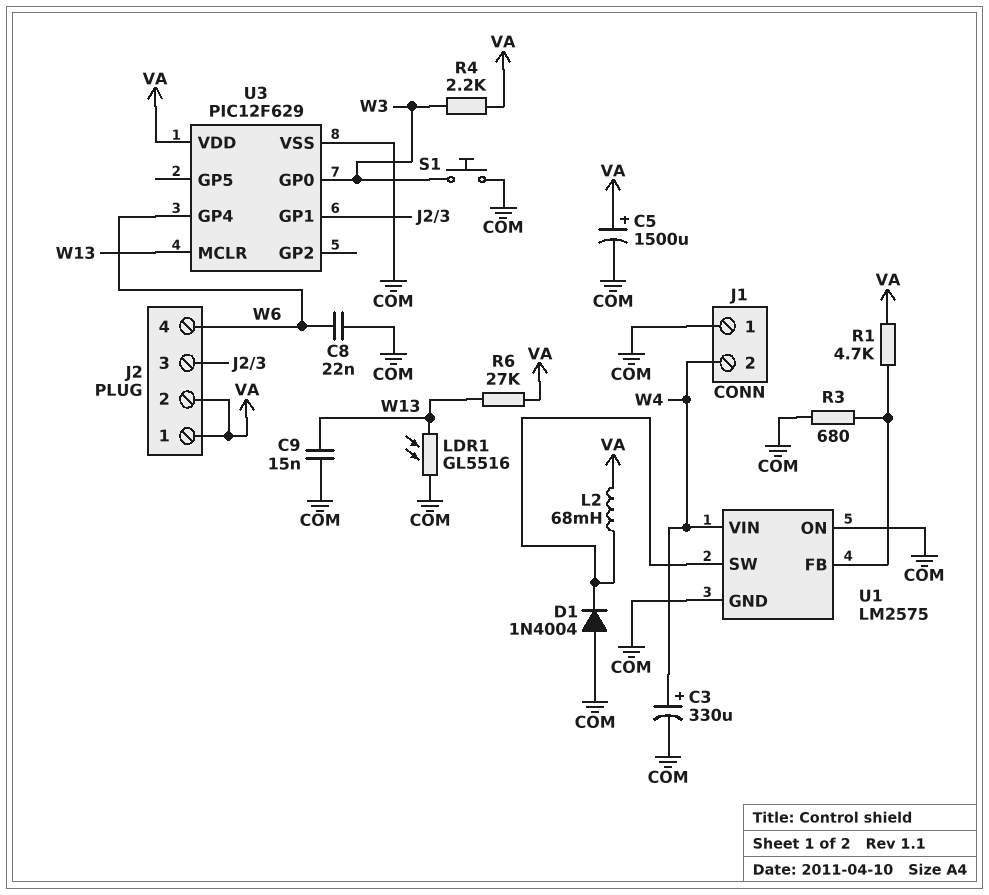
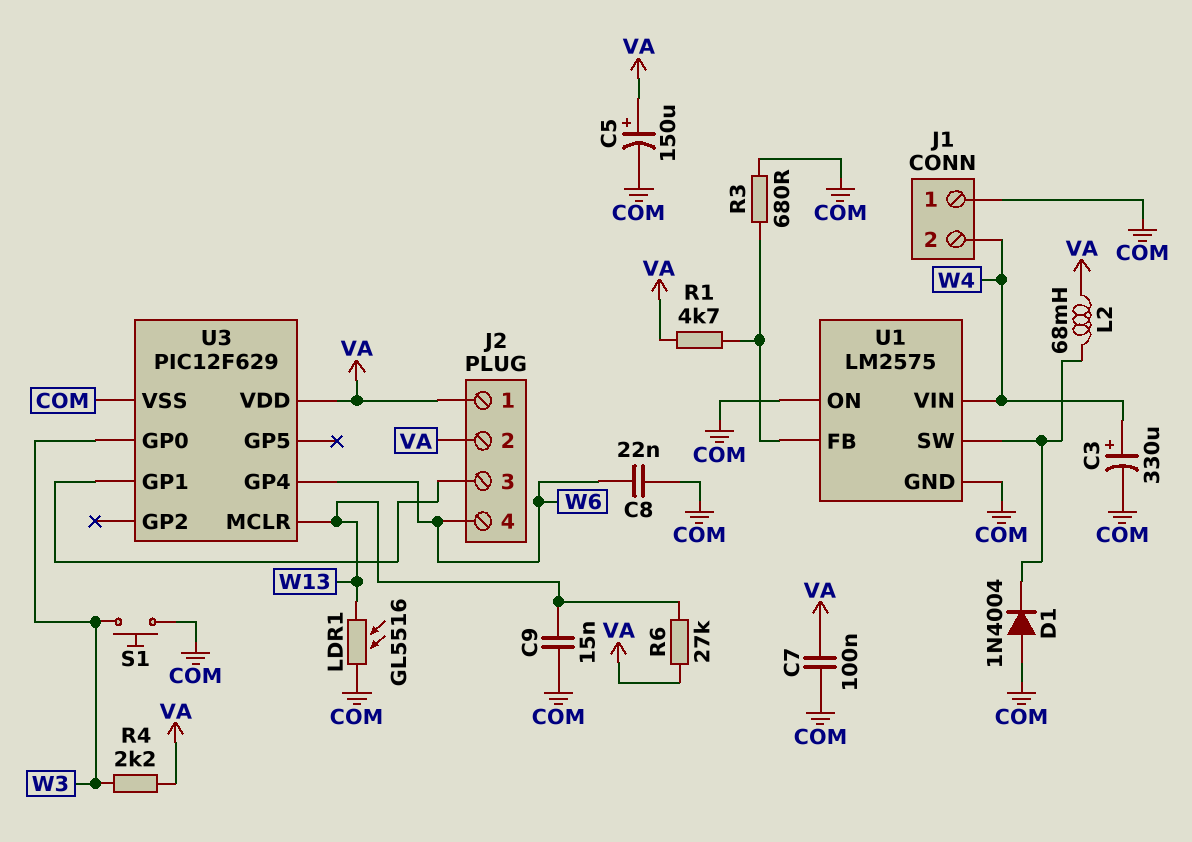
C5: 1500uF (plus VA, minus COM) -> 150uF (plus VA, minus COM)
C7: none -> 100nF (COM, VA)

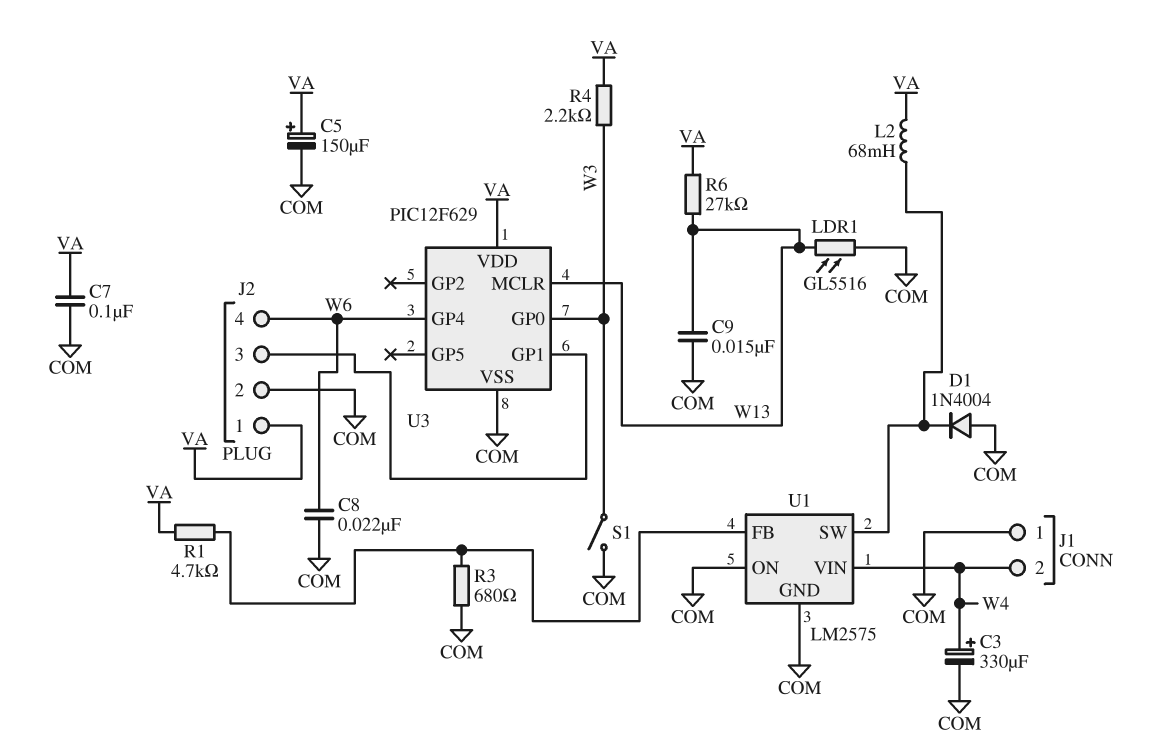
J2 pin 2: VA -> COM
S1: button (COM, W3) -> switch (COM, W3)

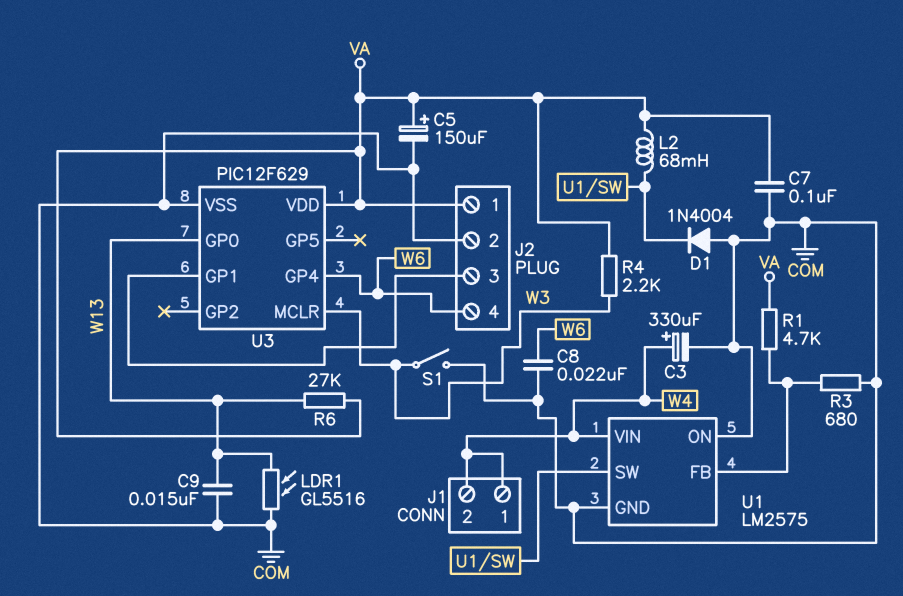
J1 pin 1: COM -> W4
U3 pin GP0: W3 -> W13
U3 pin MCLR: W13 -> W3

